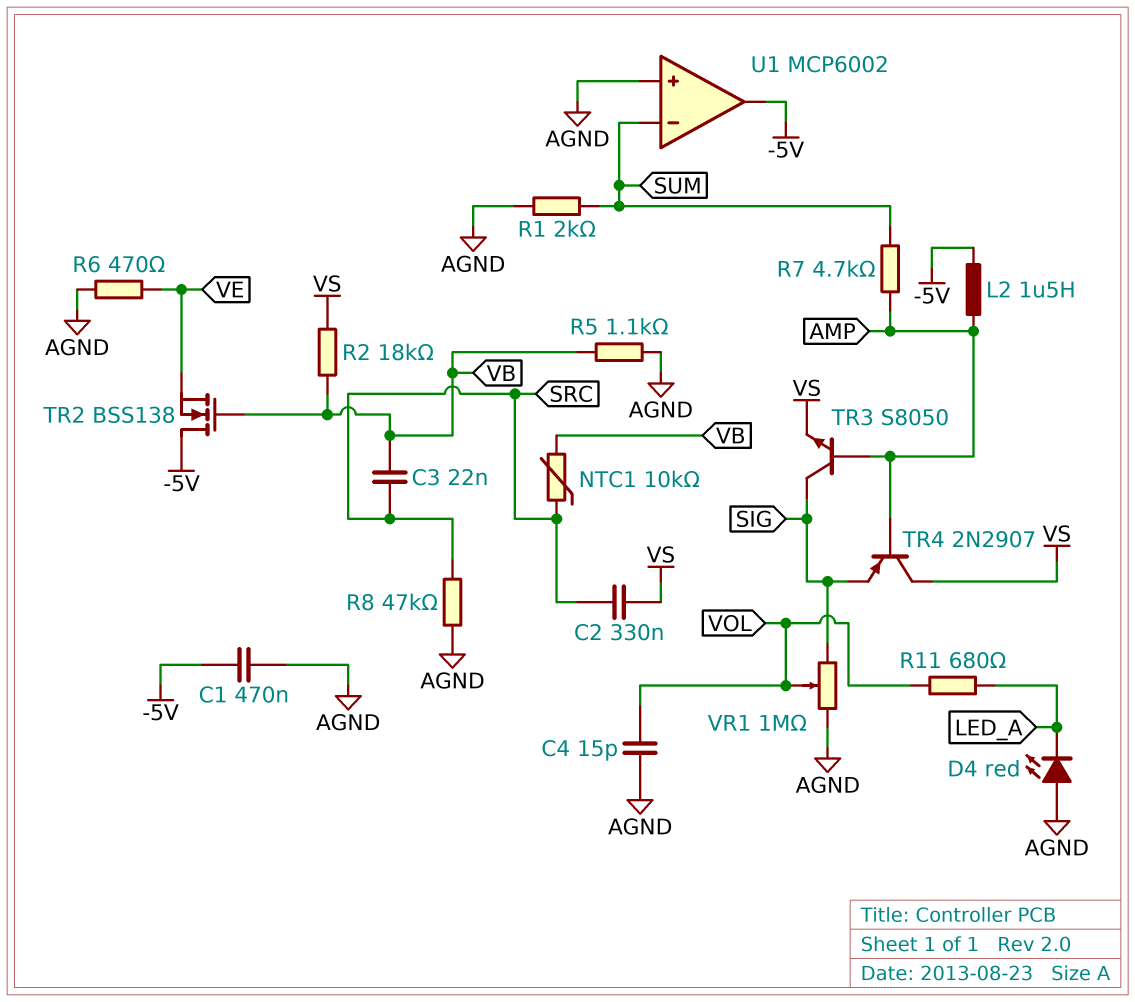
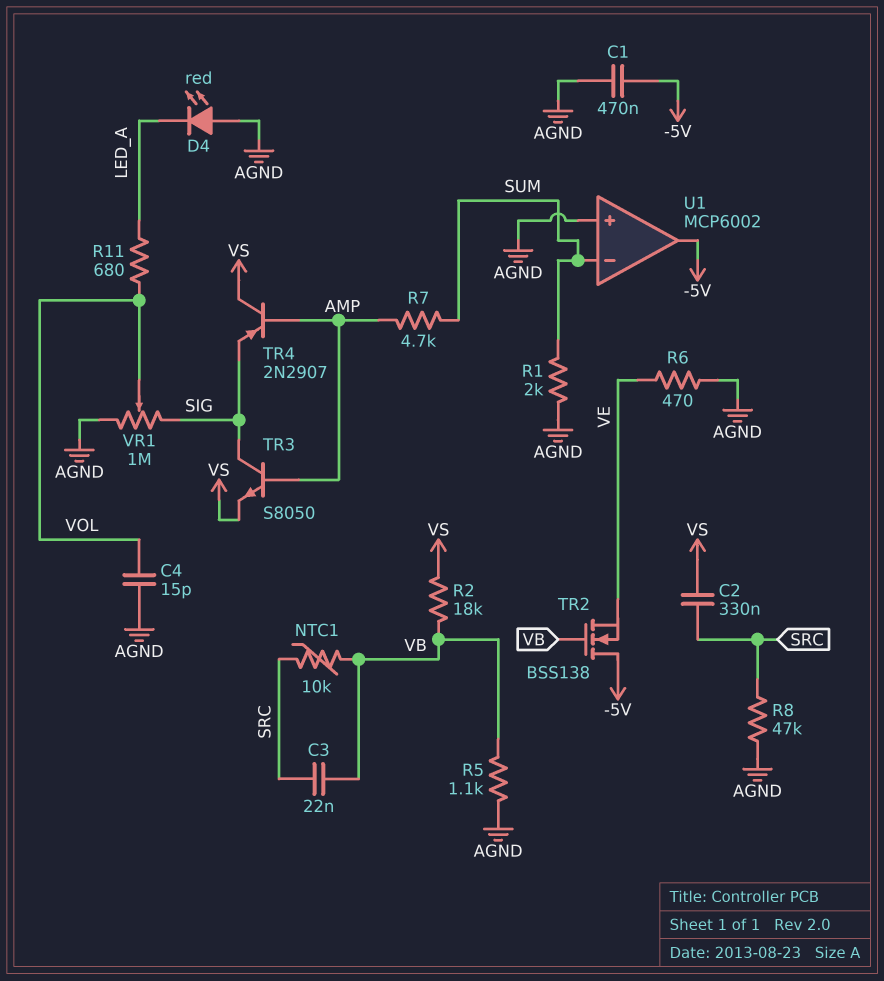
L2: 1.5uH (-5V, AMP) -> none

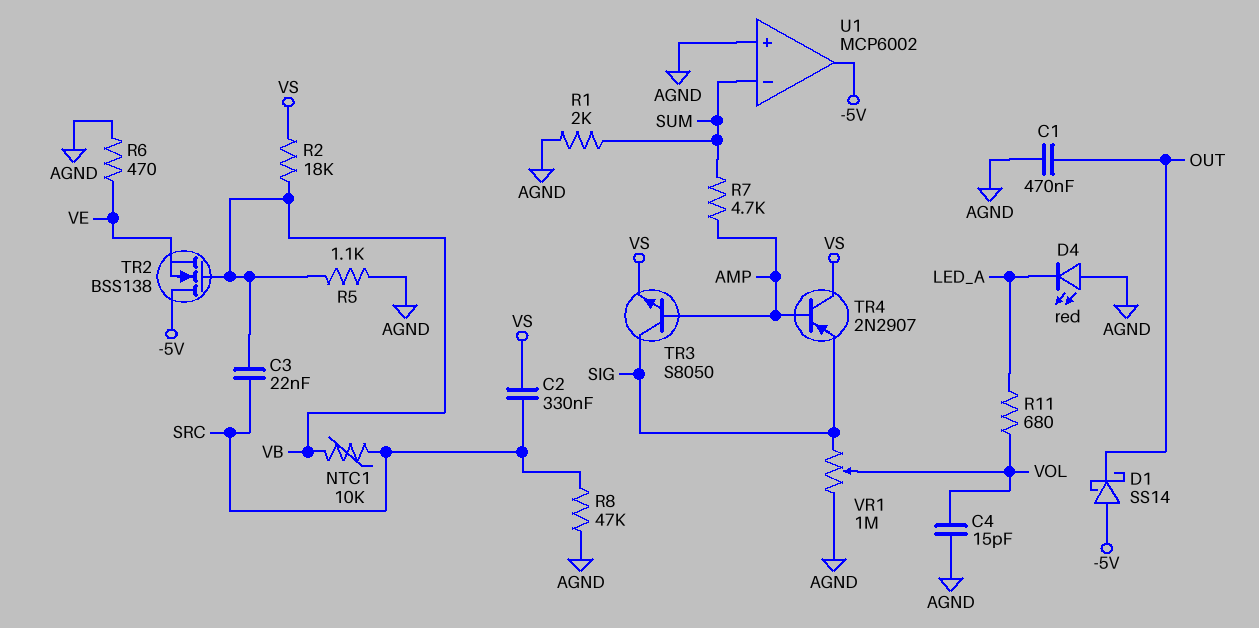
C1: 470nF (-5V, AGND) -> 470nF (AGND, OUT)
D1: none -> schottky SS14 (A -5V, K OUT)

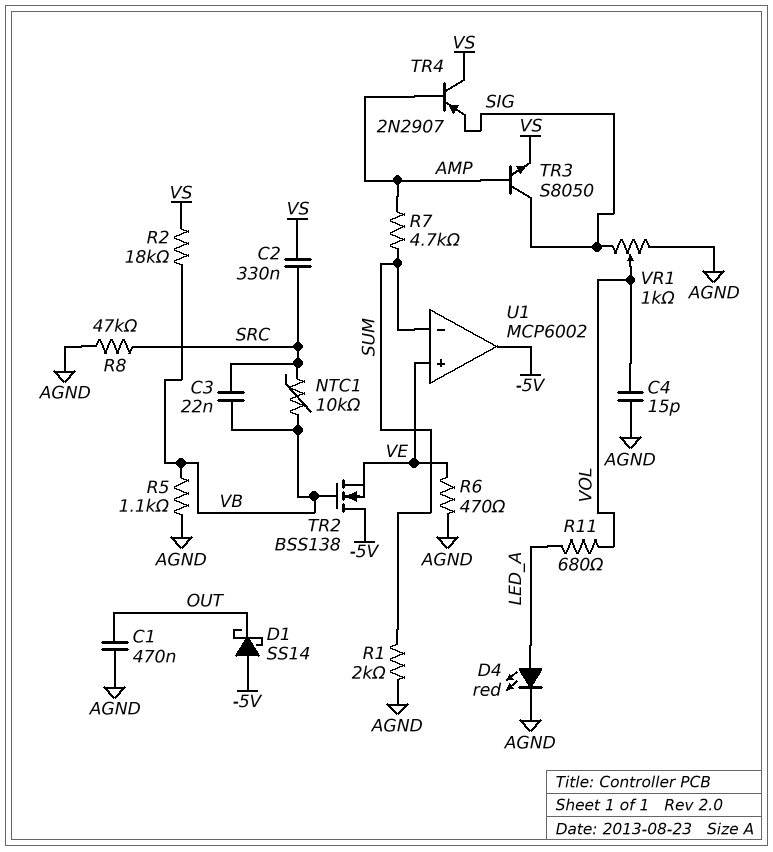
D4: LED red (A AGND, K LED_A) -> LED red (A LED_A, K AGND)
U1 pin in+: AGND -> VE
VR1: 1M (AGND, SIG, wiper VOL) -> 1k (AGND, SIG, wiper VOL)

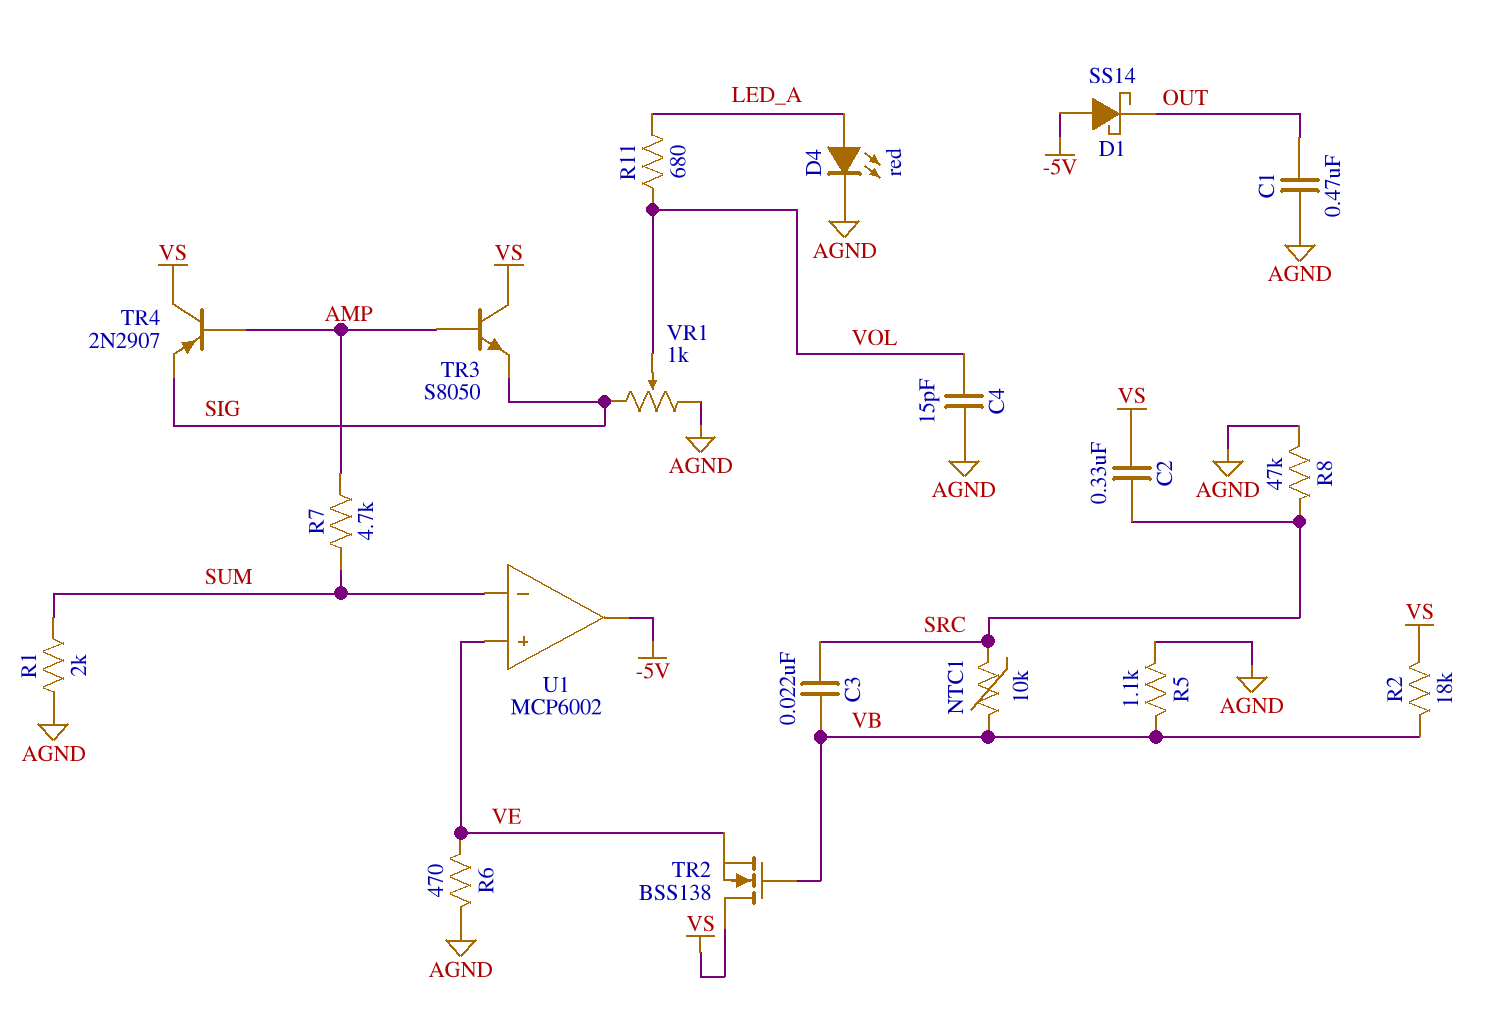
TR2: NMOS BSS138 (G VB, D -5V, S VE) -> NMOS BSS138 (G VB, D VS, S VE)
TR3: NPN S8050 (B AMP, C SIG, E VS) -> NPN S8050 (B AMP, C VS, E SIG)

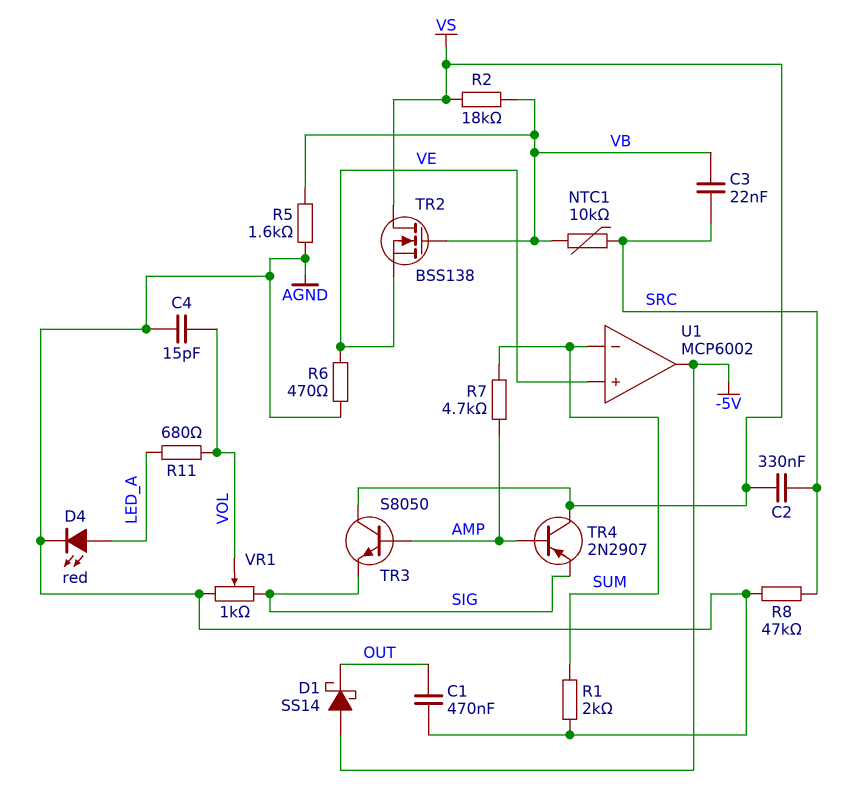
R5: 1.1k (AGND, VB) -> 1.6k (AGND, VB)

